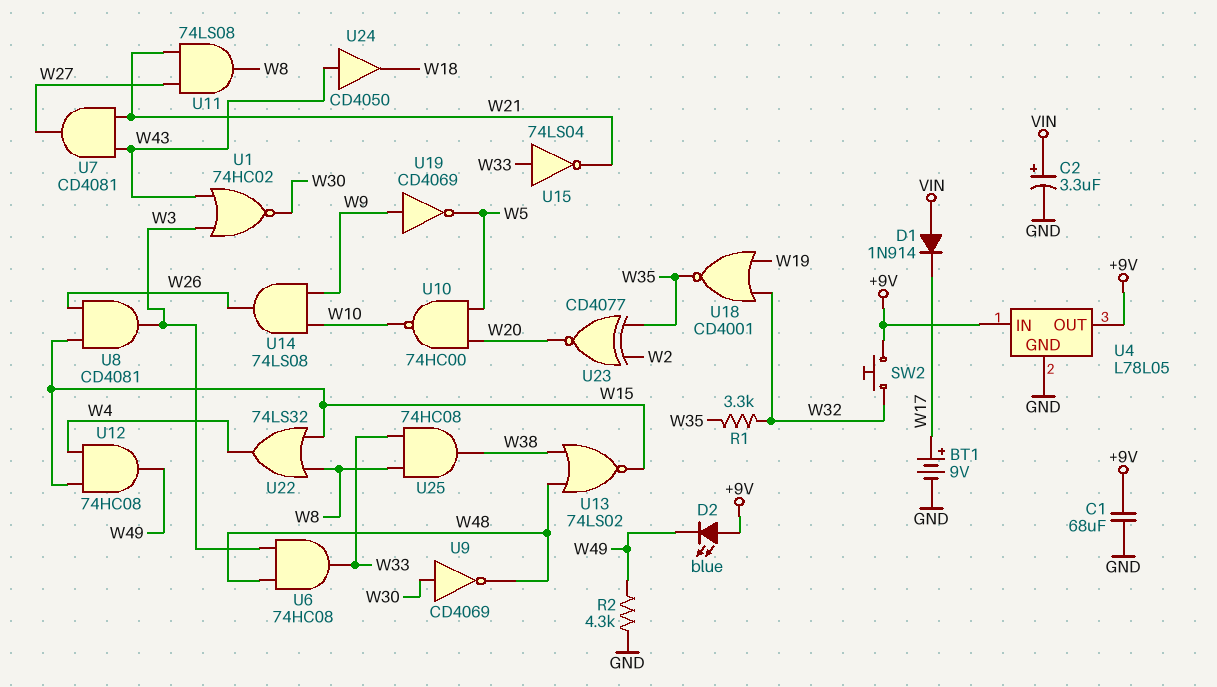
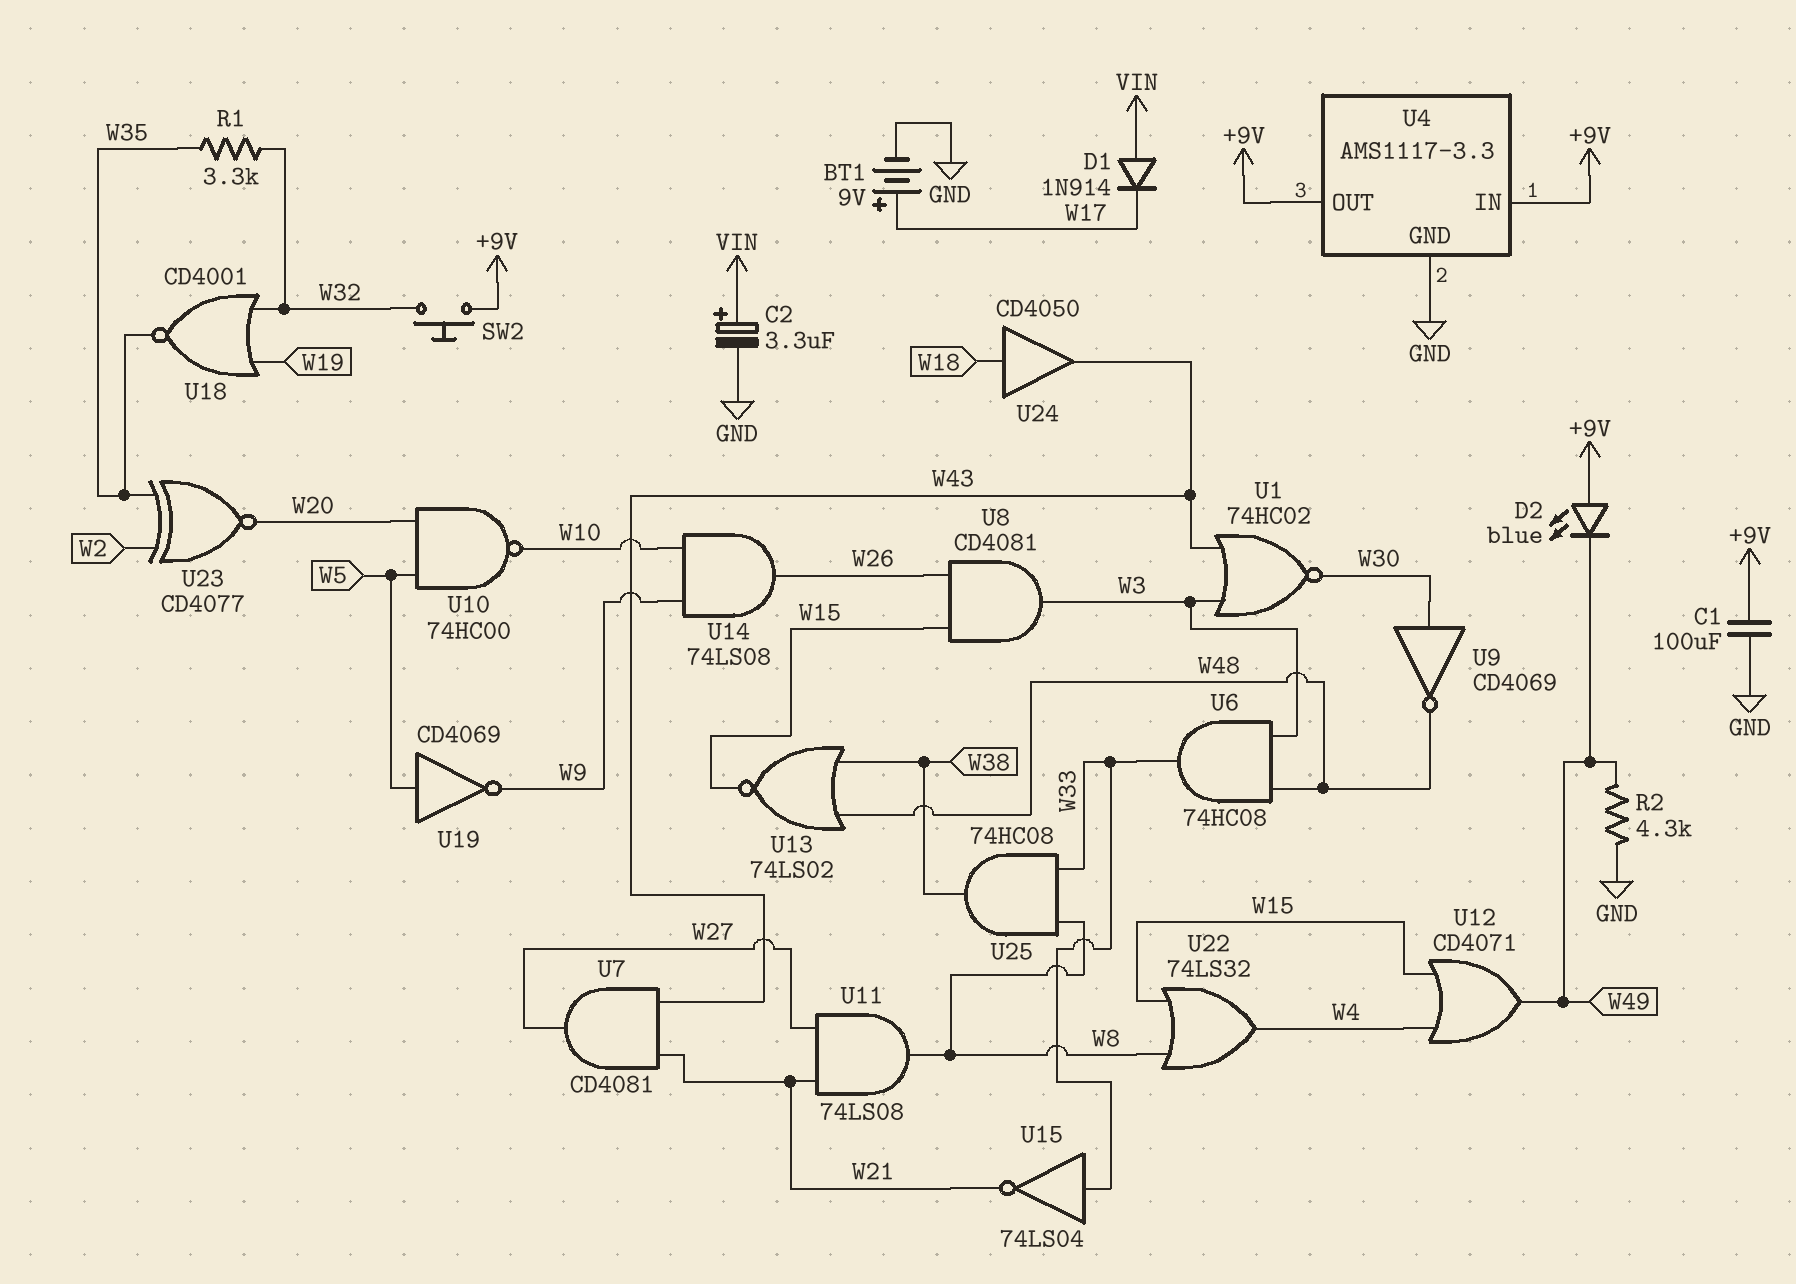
C1: 68uF (+9V, GND) -> 100uF (+9V, GND)
U4: L78L05 -> AMS1117-3.3
U12: AND 74HC08 (in W4, in W15, out W49) -> OR CD4071 (in W4, in W15, out W49)
U19: NOT CD4069 (in W9, out W5) -> NOT CD4069 (in W5, out W9)
U24: buffer CD4050 (in W43, out W18) -> buffer CD4050 (in W18, out W43)

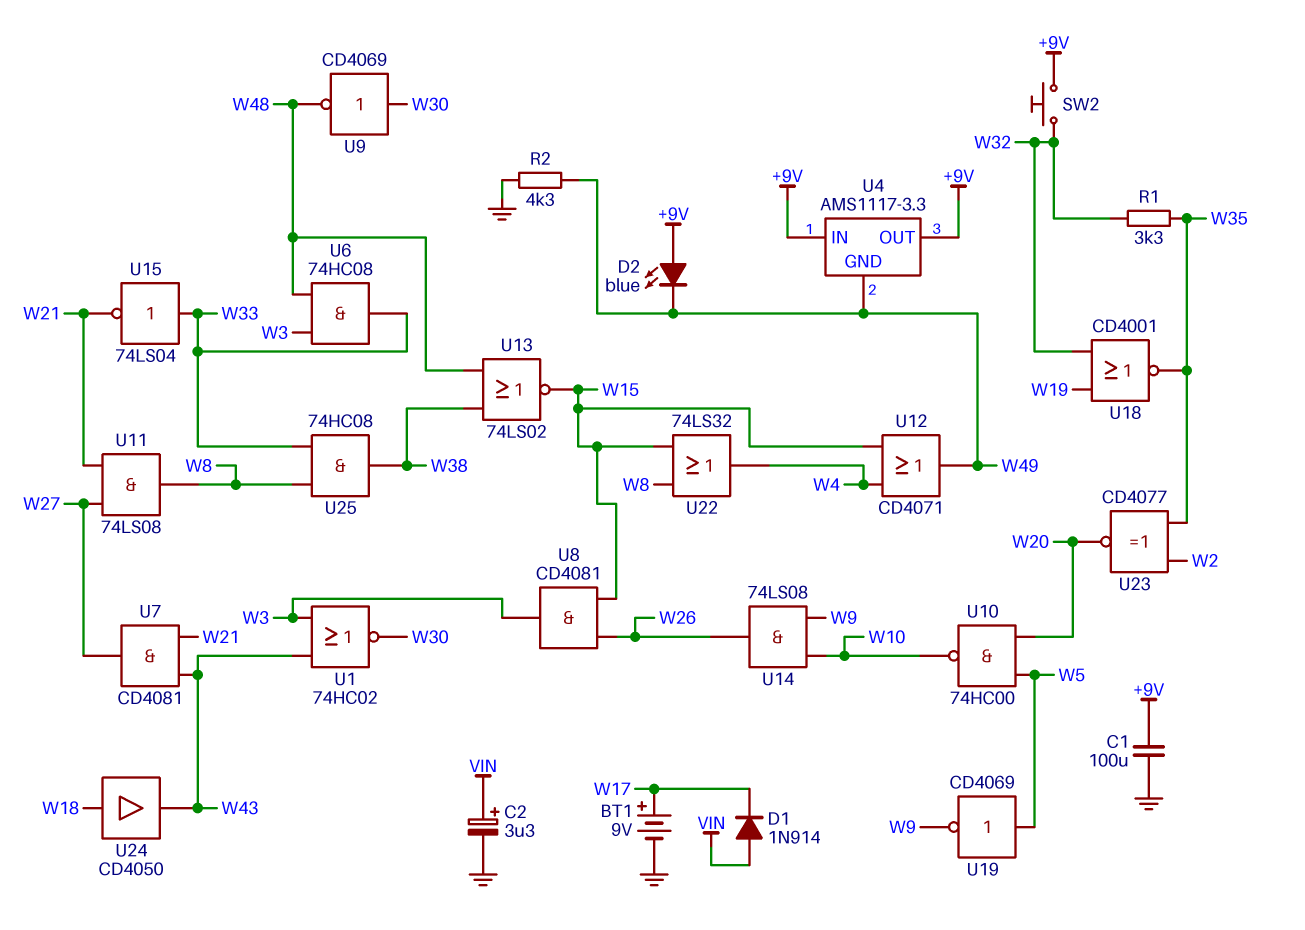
U4 pin GND: GND -> W49

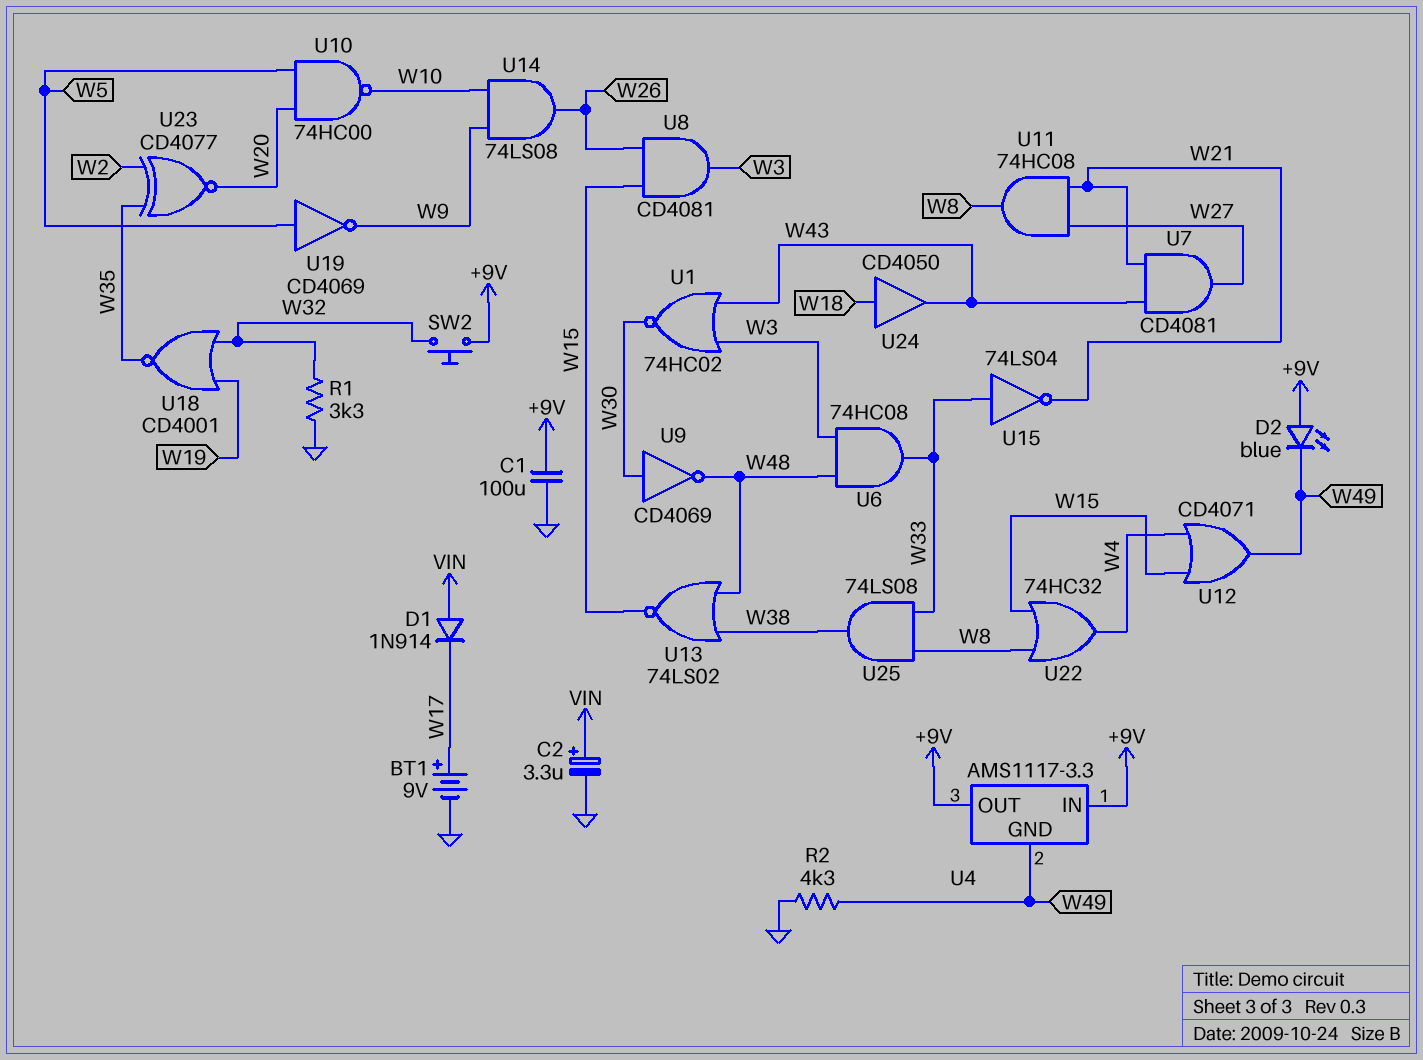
R1: 3.3k (W32, W35) -> 3.3k (GND, W32)
U11: AND 74LS08 (in W21, in W27, out W8) -> AND 74HC08 (in W21, in W27, out W8)
U22: OR 74LS32 (in W8, in W15, out W4) -> OR 74HC32 (in W8, in W15, out W4)
U25: AND 74HC08 (in W8, in W33, out W38) -> AND 74LS08 (in W8, in W33, out W38)

